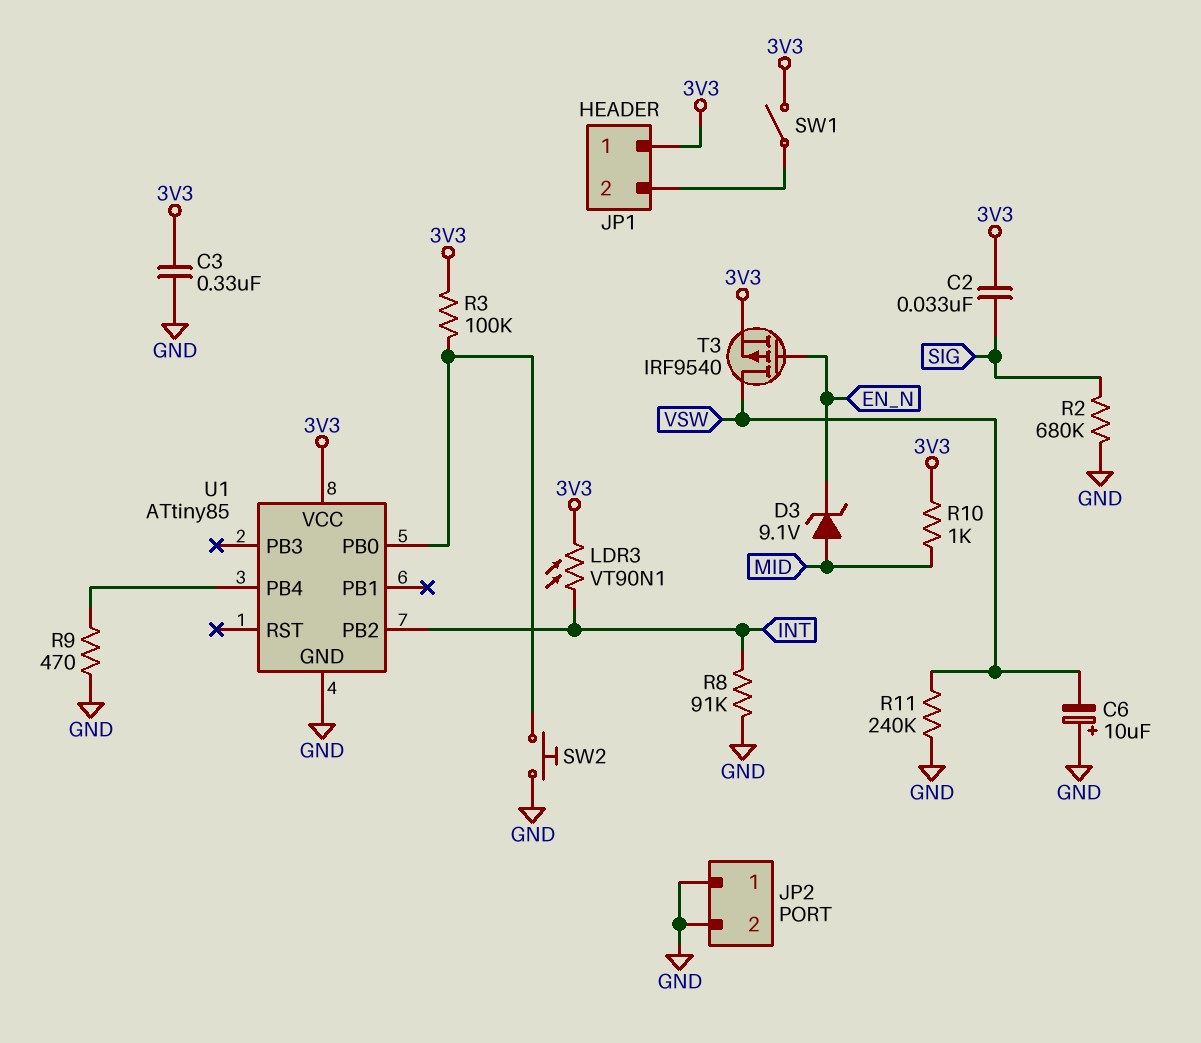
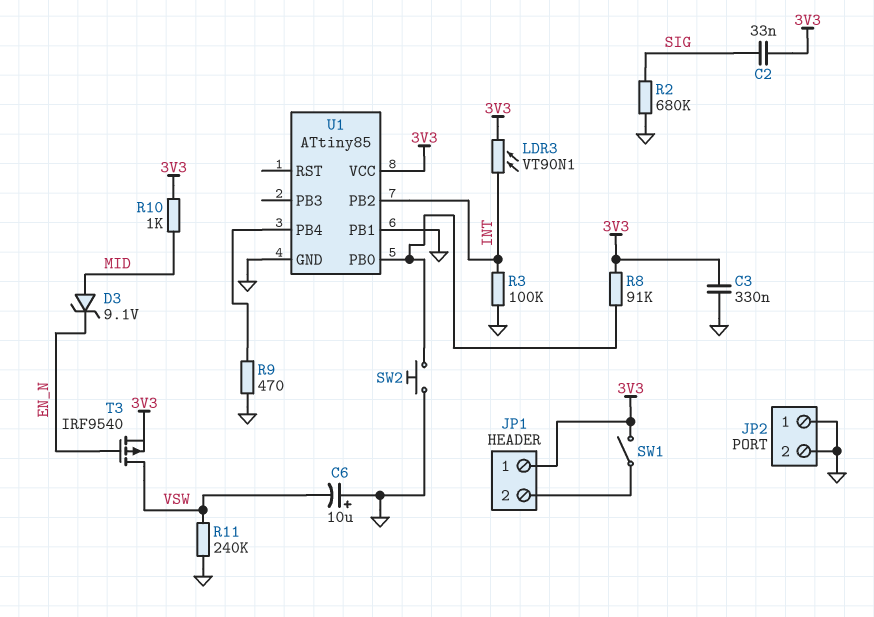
R3: 100k (3V3, U1/PB0) -> 100k (GND, INT)
R8: 91k (GND, INT) -> 91k (3V3, U1/PB0)
U1 pin PB1: none -> GND

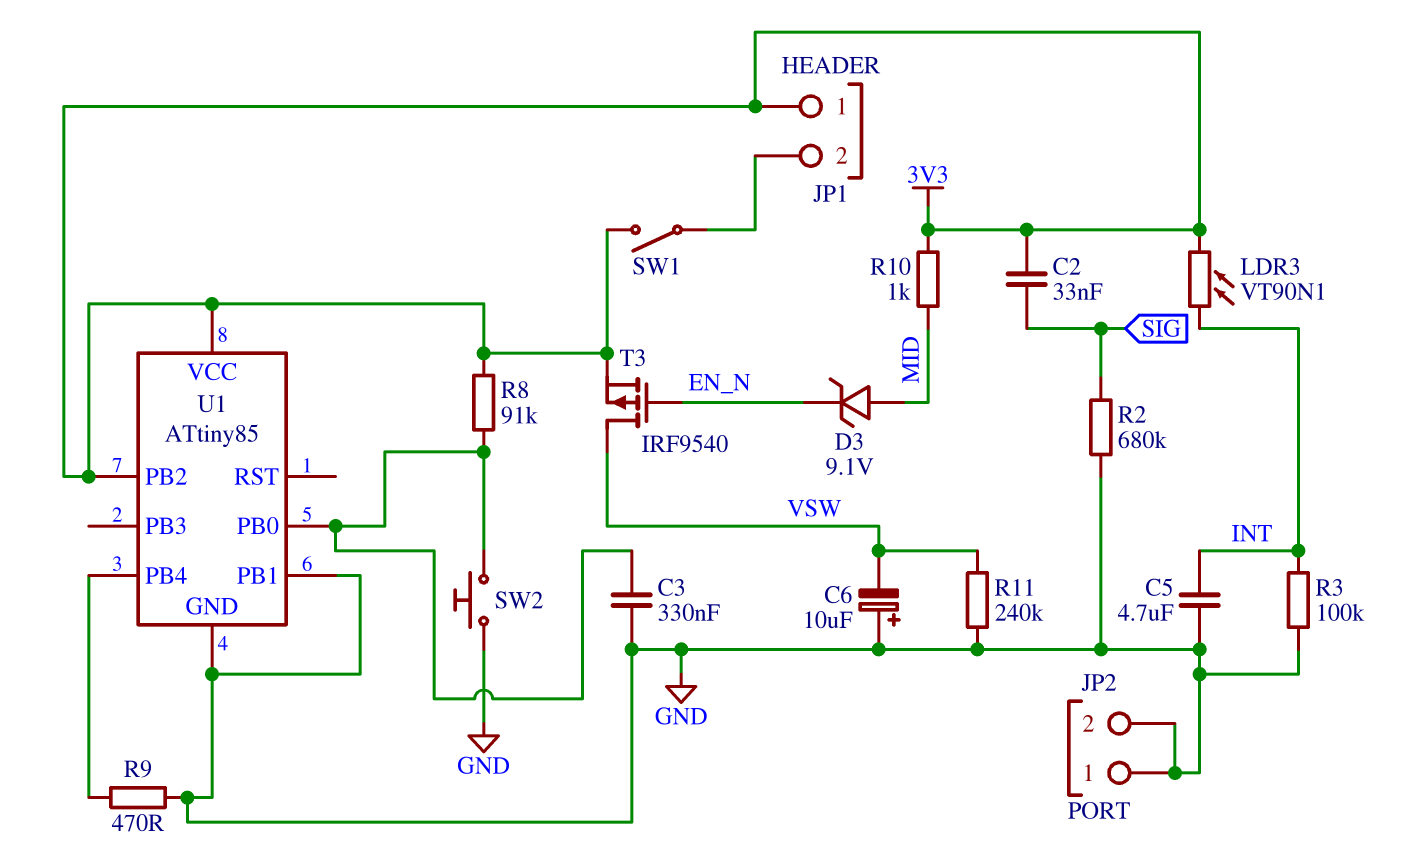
C3: 330nF (3V3, GND) -> 330nF (GND, U1/PB0)
C5: none -> 4.7uF (GND, INT)
U1 pin PB2: INT -> 3V3

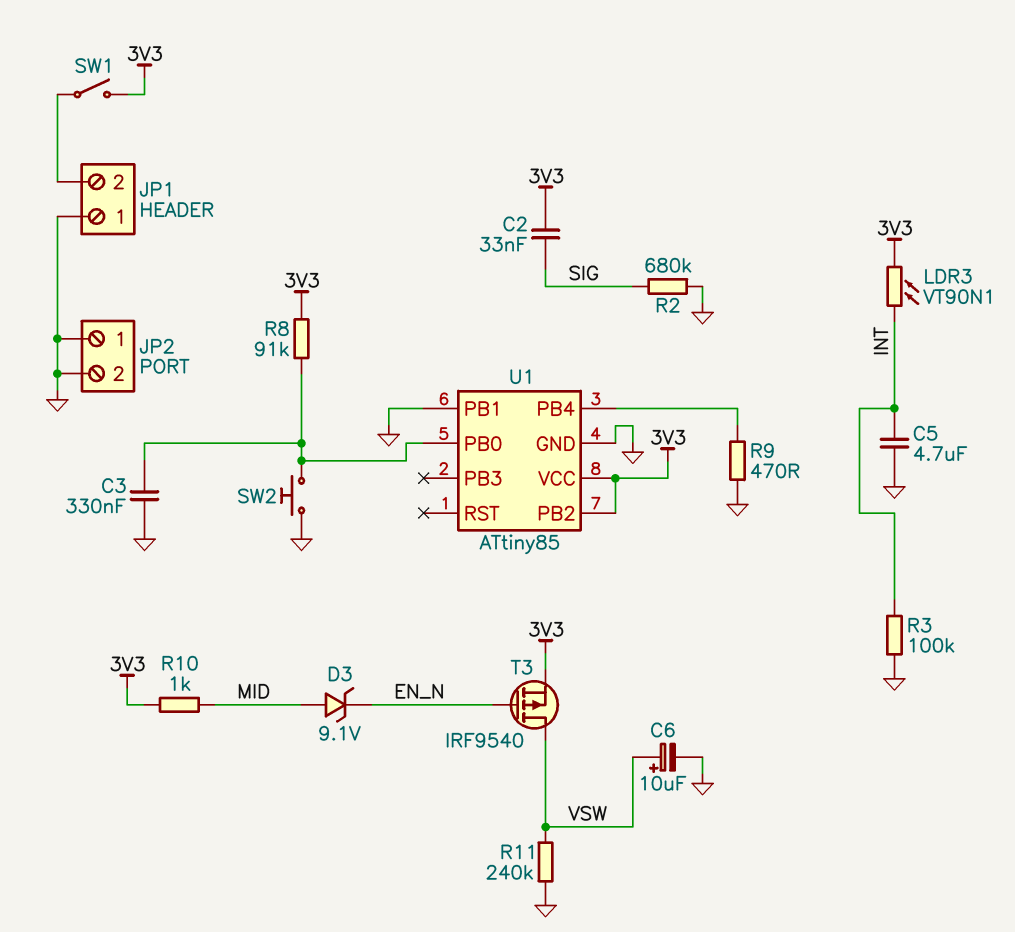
C6: 10uF (plus GND, minus VSW) -> 10uF (plus VSW, minus GND)
JP1 pin 1: 3V3 -> GND

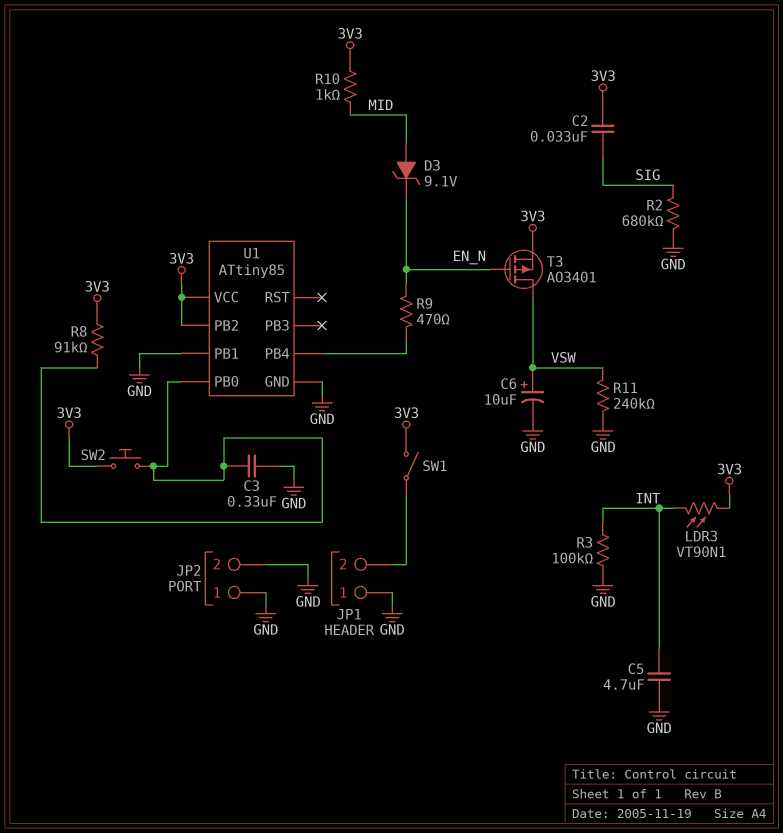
R9: 470 (GND, U1/PB4) -> 470 (EN_N, U1/PB4)
SW2: button (GND, U1/PB0) -> button (3V3, U1/PB0)
T3: PMOS IRF9540 (G EN_N, D VSW, S 3V3) -> PMOS AO3401 (G EN_N, D VSW, S 3V3)

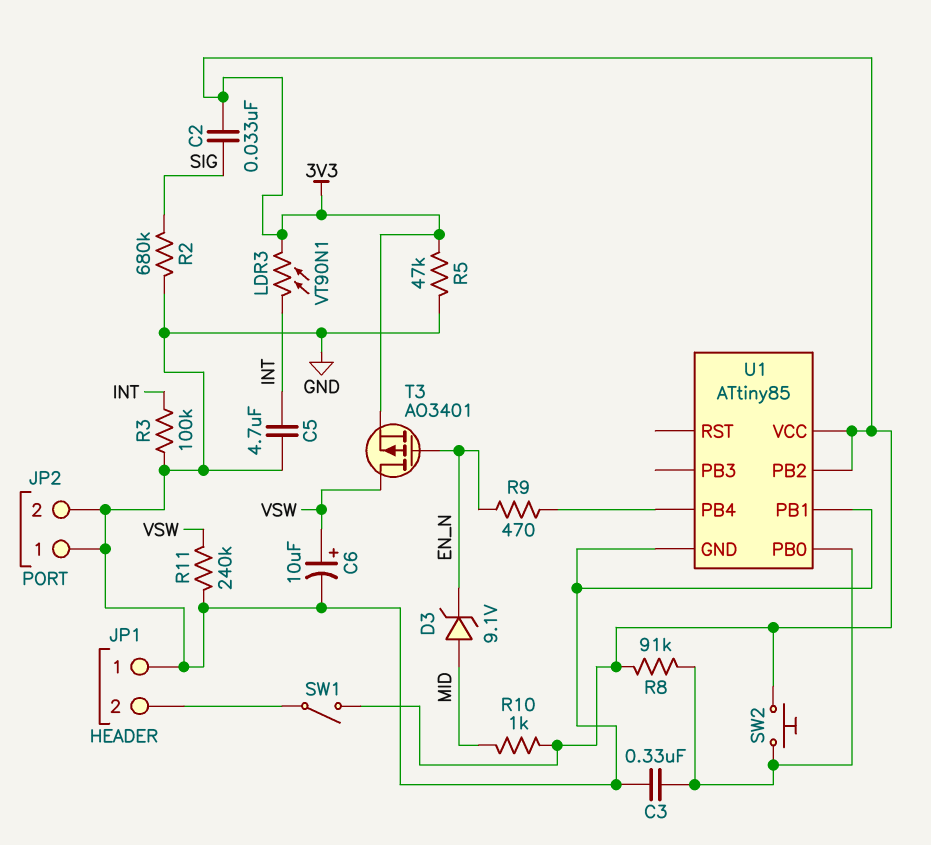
R5: none -> 47k (3V3, GND)

